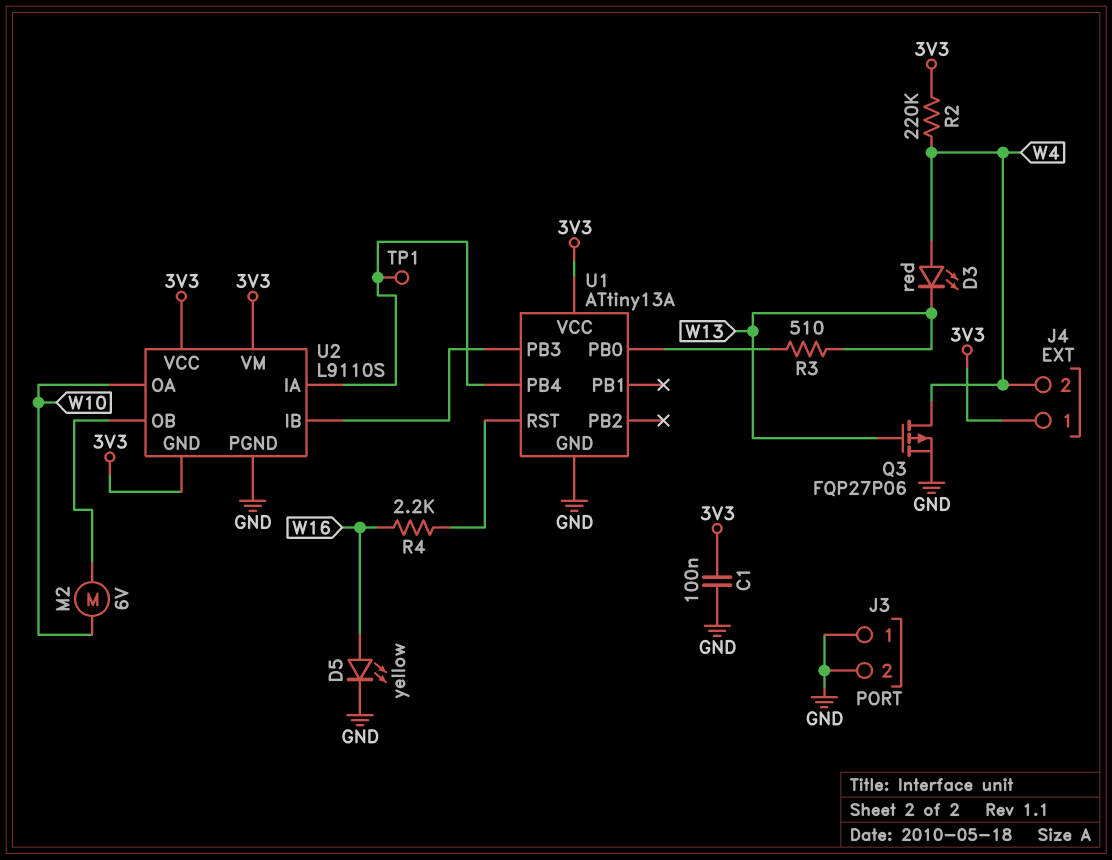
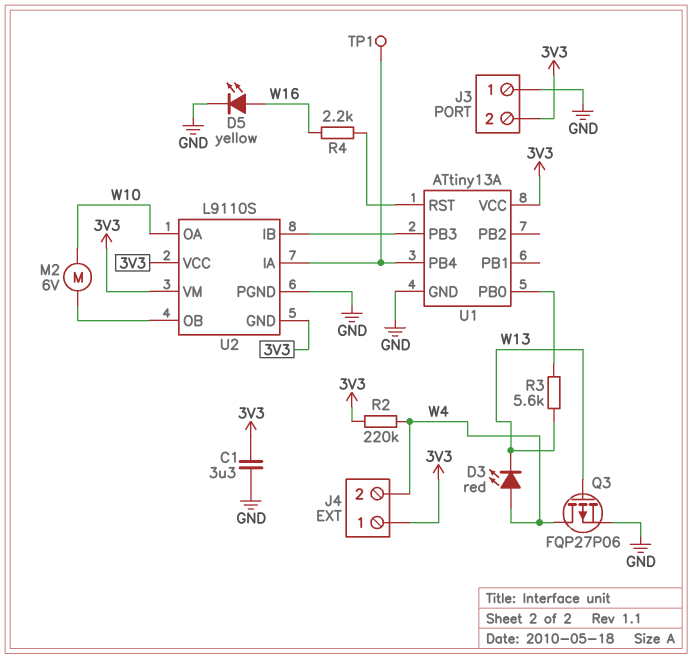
C1: 100nF (3V3, GND) -> 3.3uF (3V3, GND)
J3 pin 2: GND -> 3V3
R3: 510 (U1/PB0, W13) -> 5.6k (U1/PB0, W13)

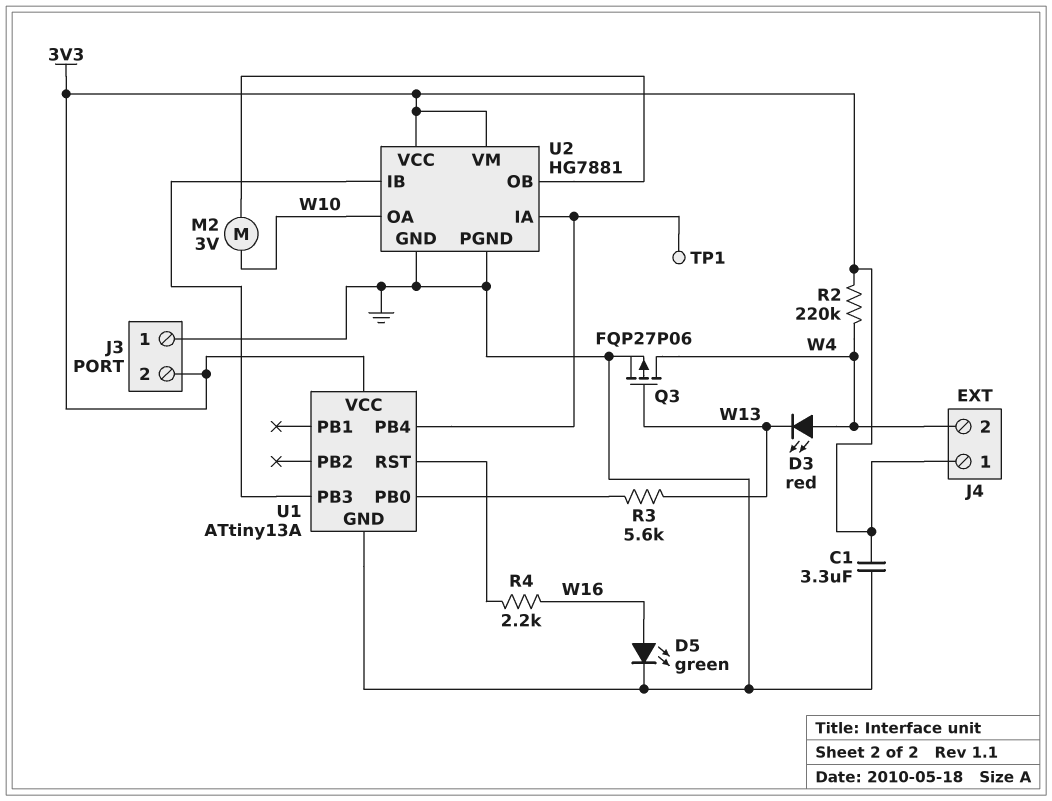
D5: LED yellow (A W16, K GND) -> LED green (A W16, K GND)
M2: motor 6V (U2/OB, W10) -> motor 3V (U2/OB, W10)
U2: L9110S -> HG7881
U2 pin GND: 3V3 -> GND

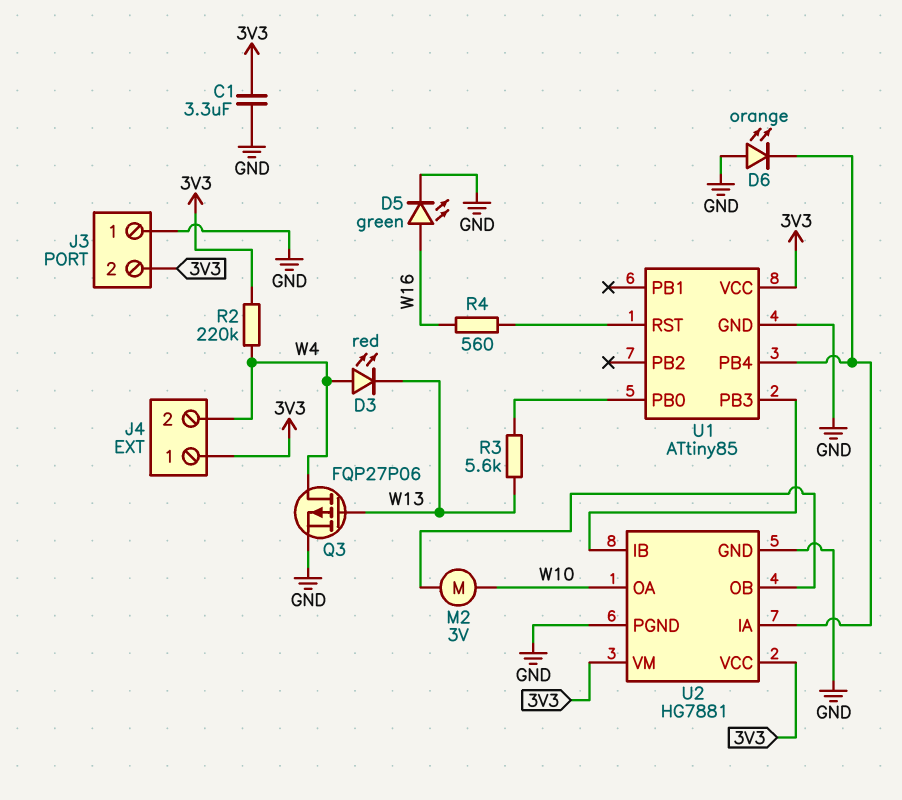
D6: none -> LED orange (A GND, K U1/PB4)
R4: 2.2k (U1/RST, W16) -> 560 (U1/RST, W16)
TP1: test point (U1/PB4) -> none
U1: ATtiny13A -> ATtiny85

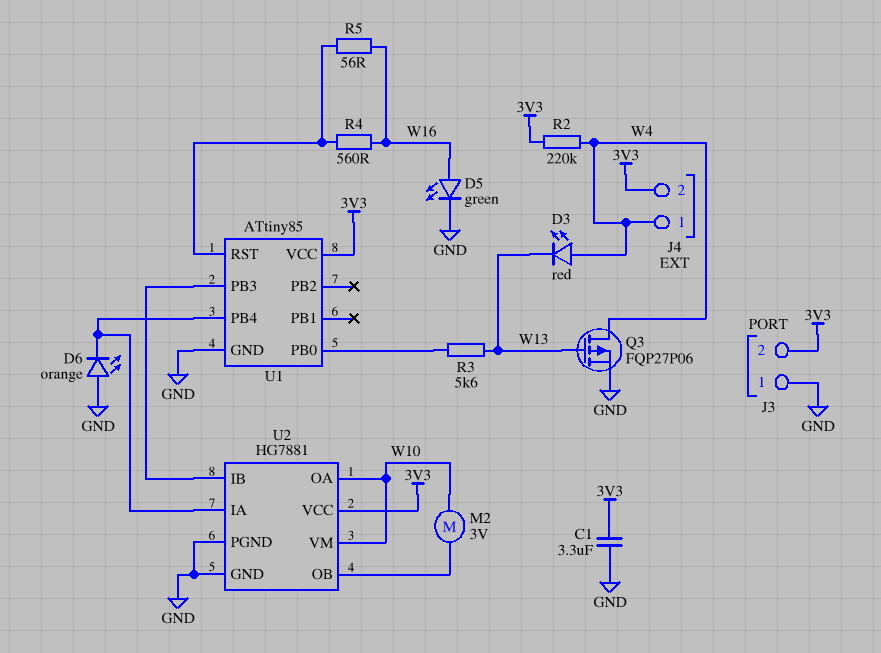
J4 pin 1: 3V3 -> W4
J4 pin 2: W4 -> 3V3
R5: none -> 56 (U1/RST, W16)
U2 pin VM: 3V3 -> W10

